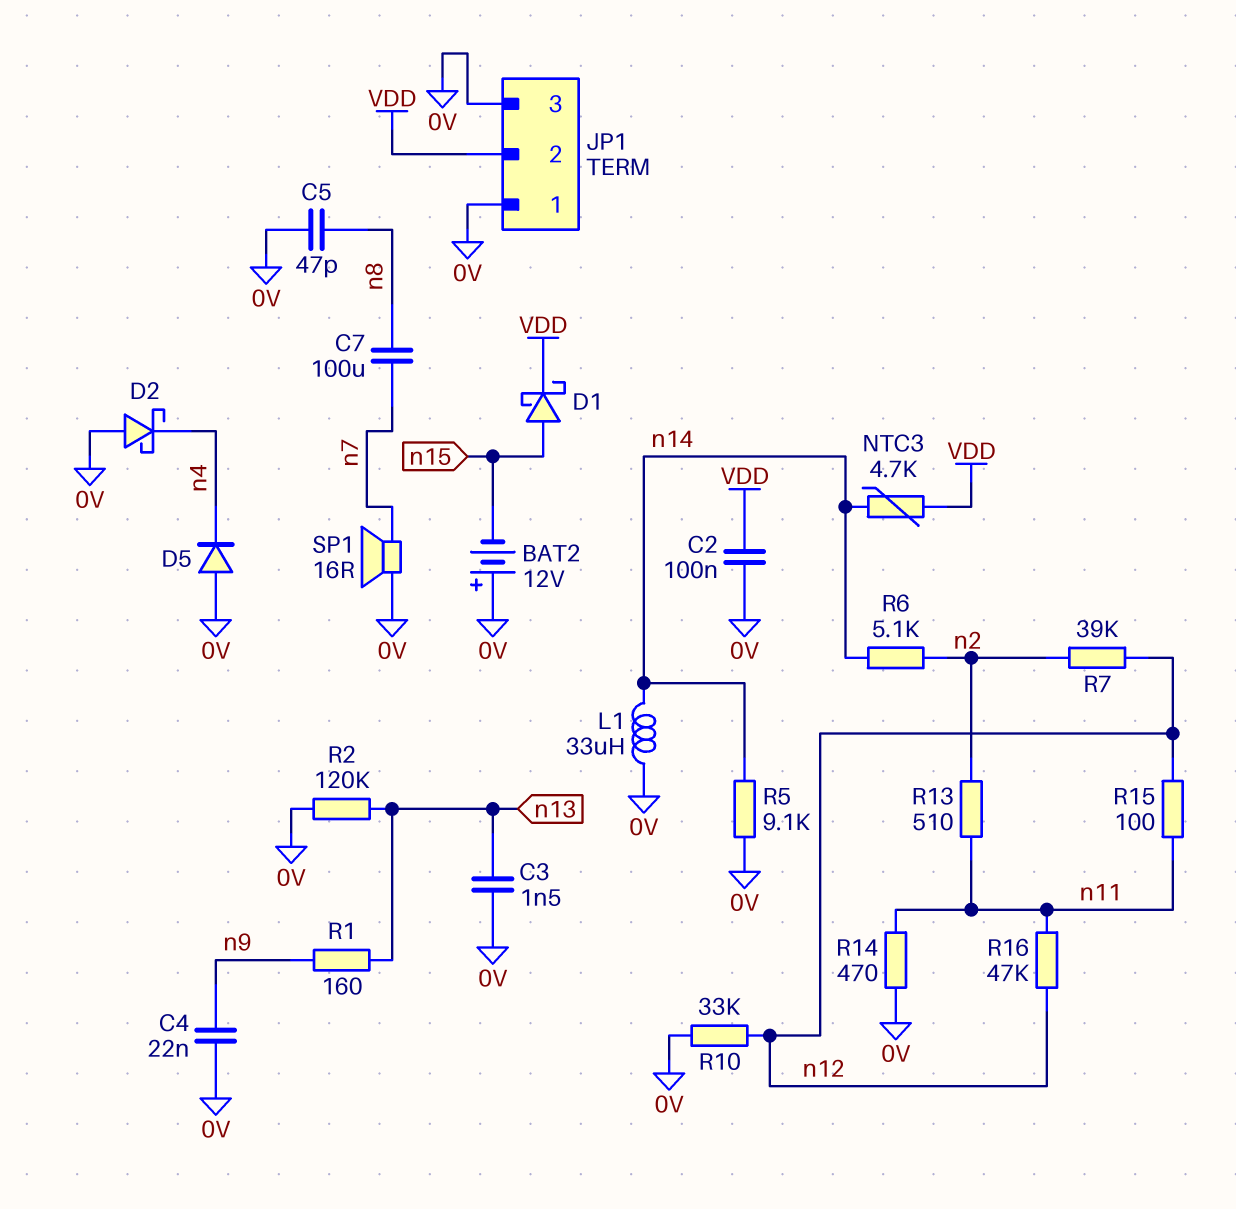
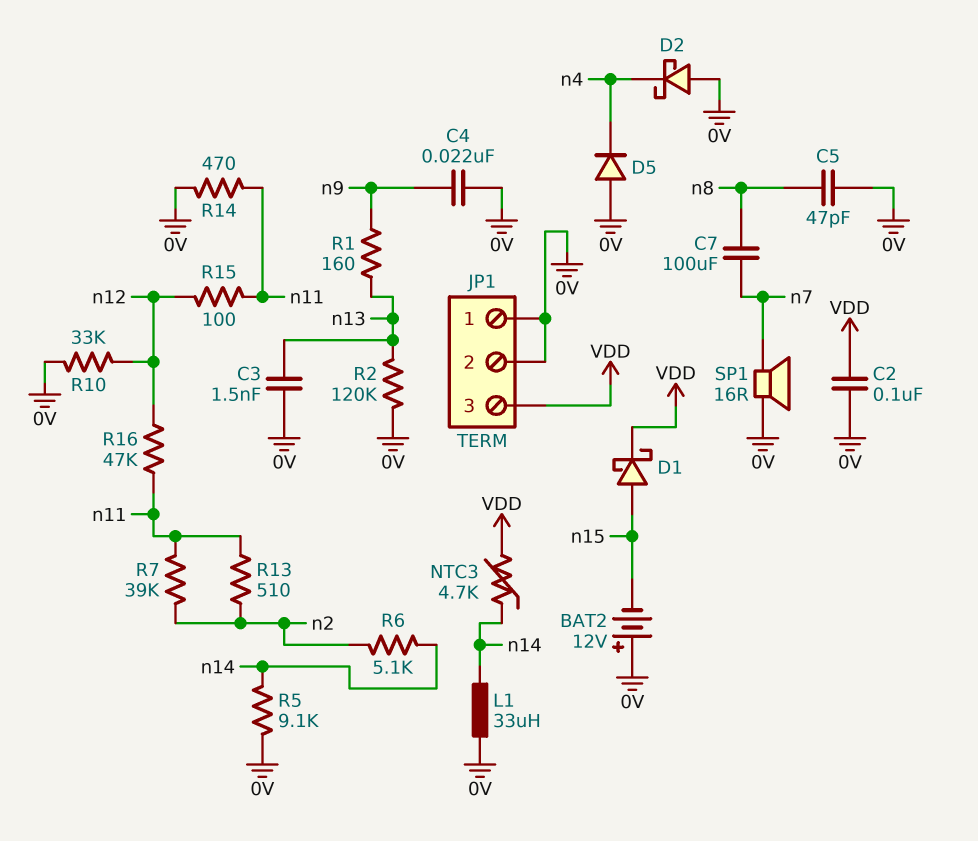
JP1 pin 2: VDD -> 0V
JP1 pin 3: 0V -> VDD
R7: 39k (n2, n12) -> 39k (n2, n11)

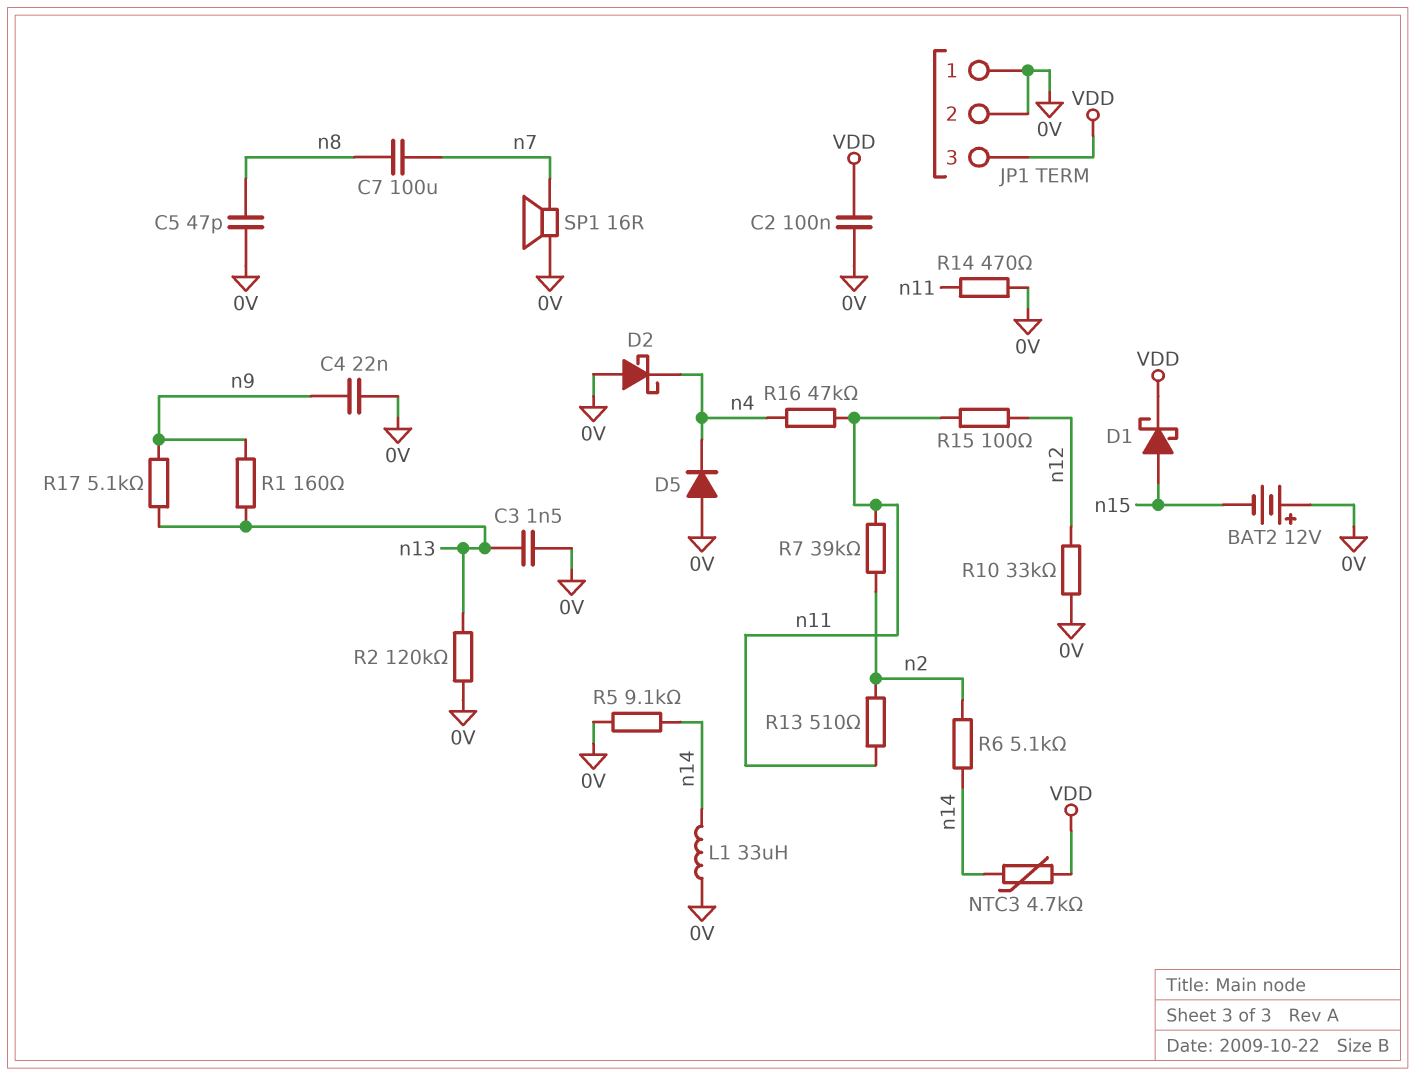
R16: 47k (n11, n12) -> 47k (n4, n11)
R17: none -> 5.1k (n9, n13)

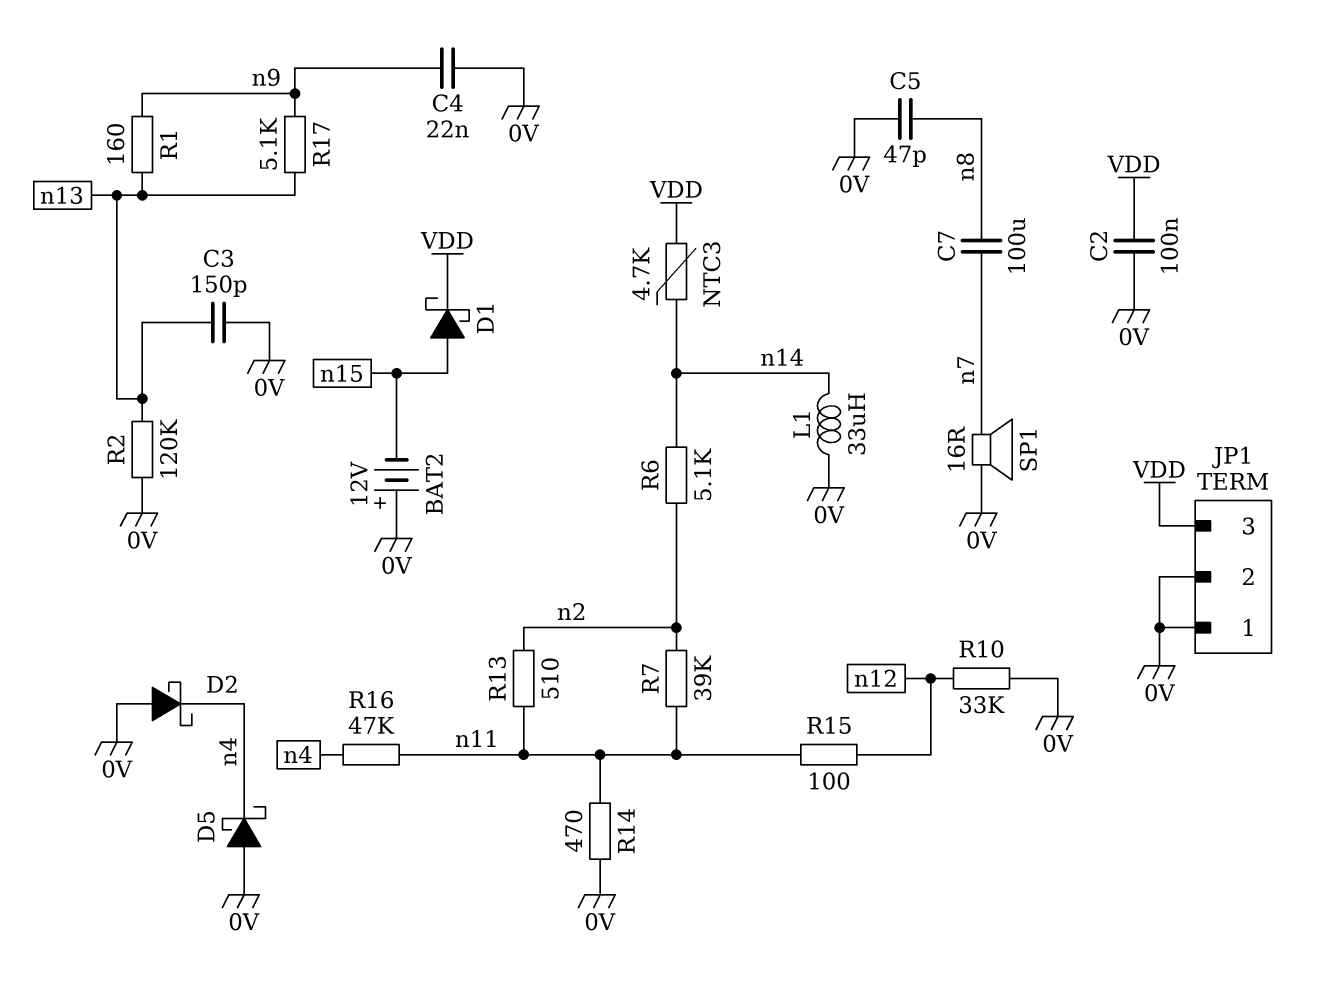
C3: 1.5nF (0V, n13) -> 150pF (0V, n13)
D5: diode (A 0V, K n4) -> schottky (A 0V, K n4)
R5: 9.1k (0V, n14) -> none

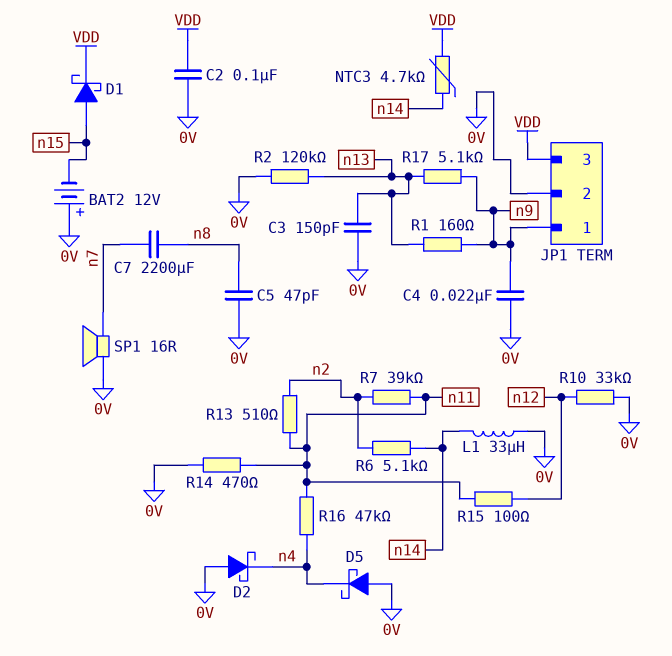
C7: 100uF (n7, n8) -> 2200uF (n7, n8)
JP1 pin 1: 0V -> n9

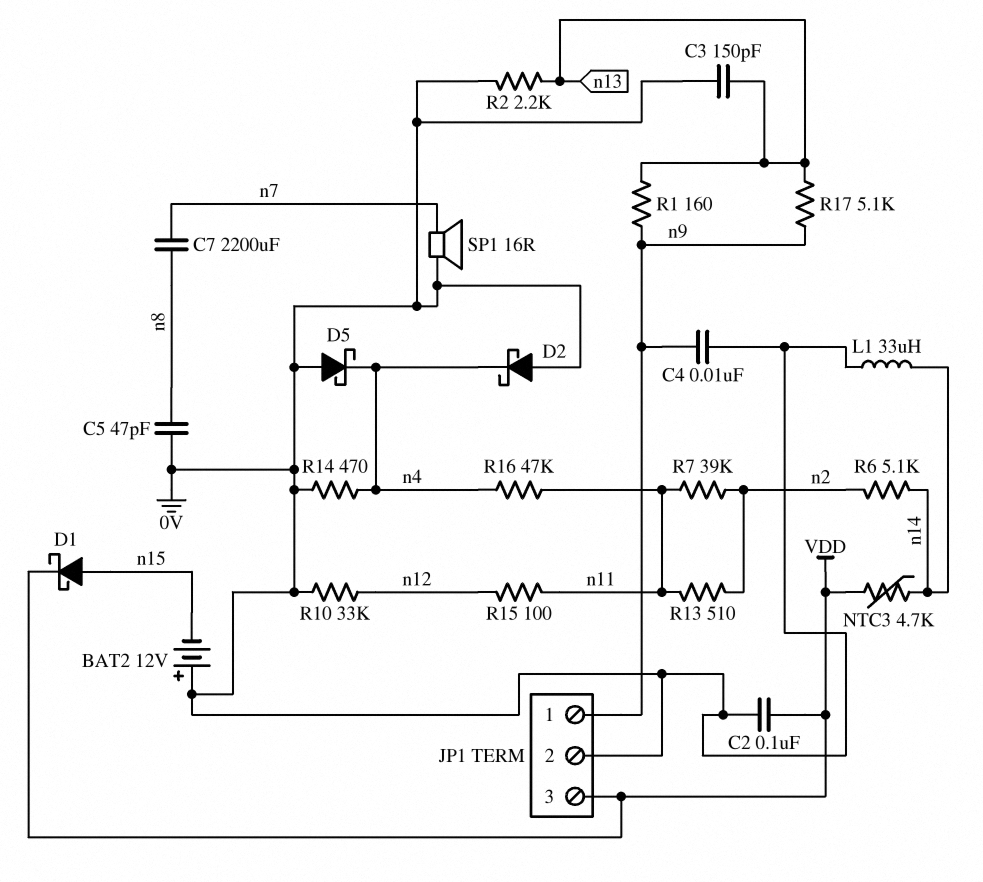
C4: 22nF (0V, n9) -> 10nF (0V, n9)
R2: 120k (0V, n13) -> 2.2k (0V, n13)
R14: 470 (0V, n11) -> 470 (0V, n4)

